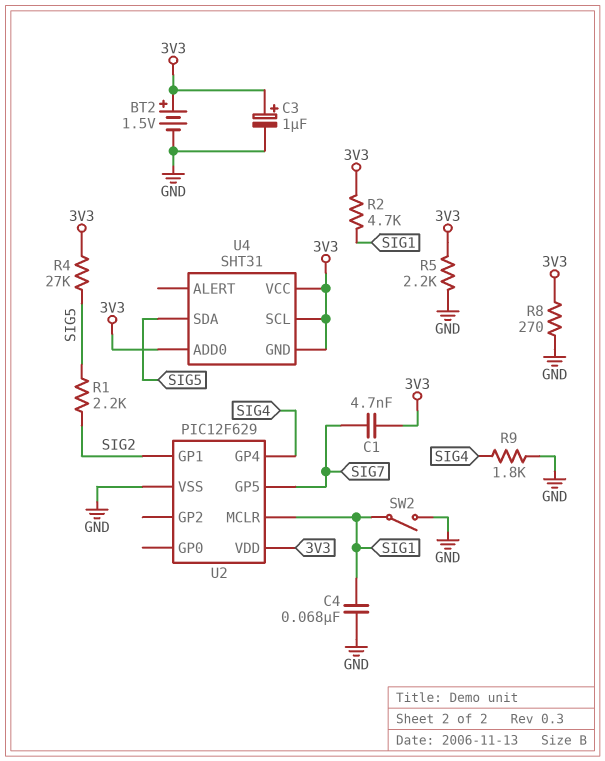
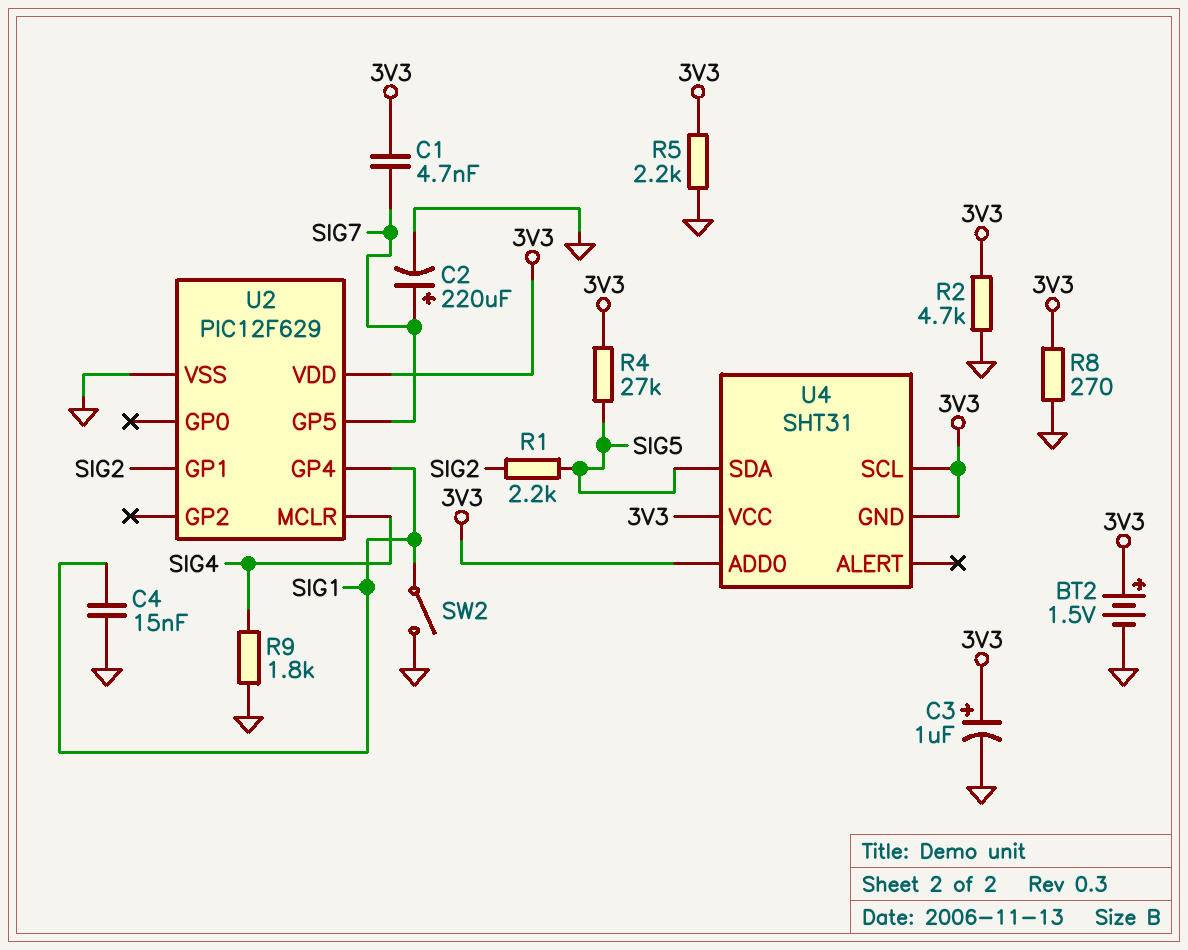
C2: none -> 220uF (plus SIG7, minus GND)
C4: 68nF (GND, SIG1) -> 15nF (GND, SIG1)
R2: 4.7k (3V3, SIG1) -> 4.7k (3V3, GND)
U2 pin GP4: SIG4 -> SIG1
U2 pin MCLR: SIG1 -> SIG4

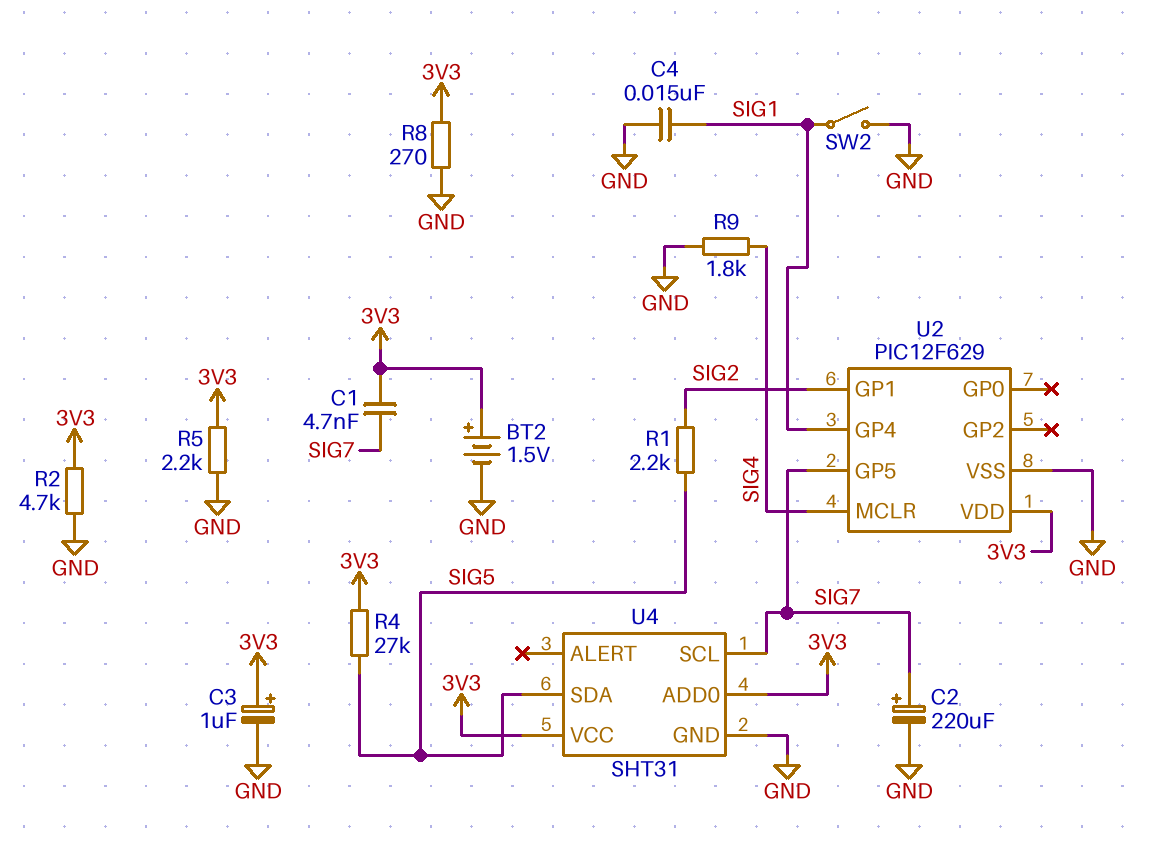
U4 pin GND: 3V3 -> GND
U4 pin SCL: 3V3 -> SIG7

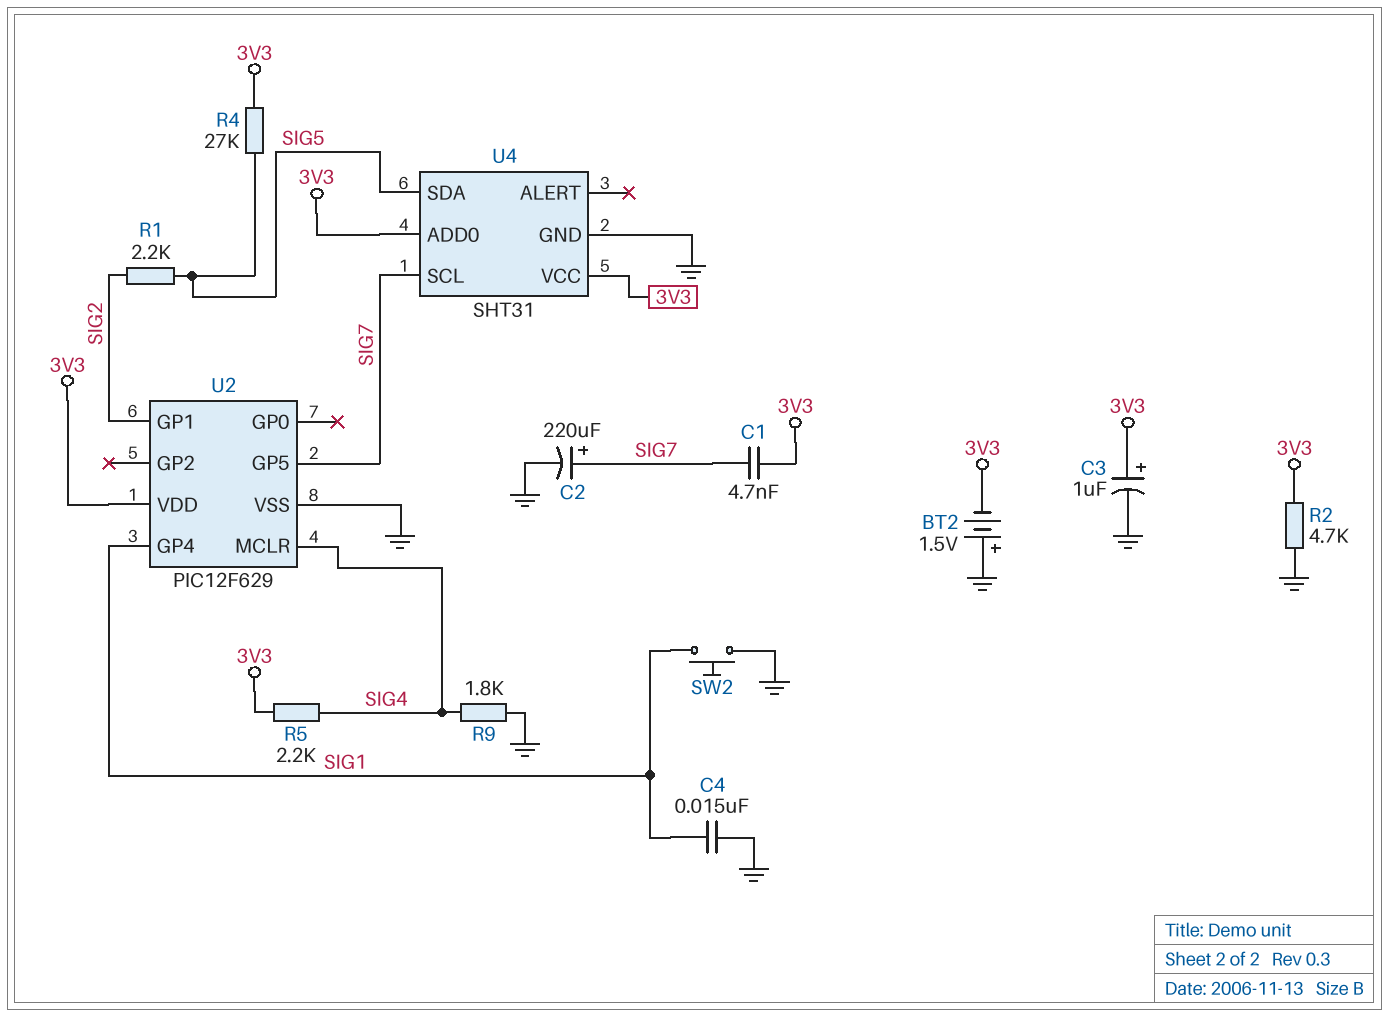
BT2: 1.5V (plus 3V3, minus GND) -> 1.5V (plus GND, minus 3V3)
R5: 2.2k (3V3, GND) -> 2.2k (3V3, SIG4)
R8: 270 (3V3, GND) -> none
SW2: switch (GND, SIG1) -> button (GND, SIG1)

